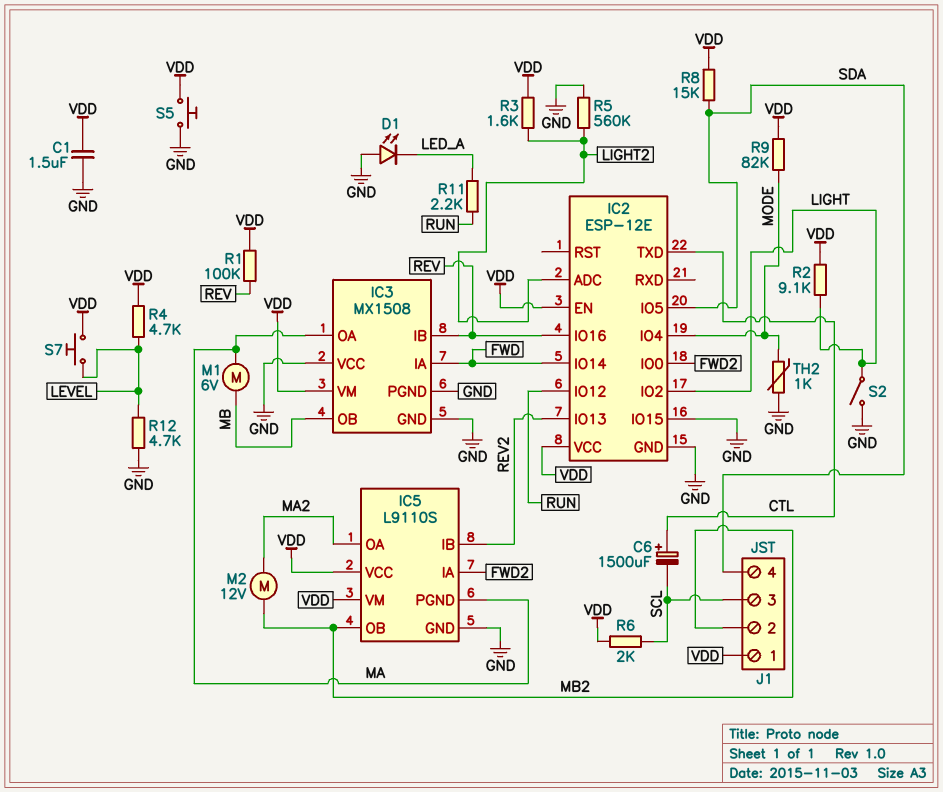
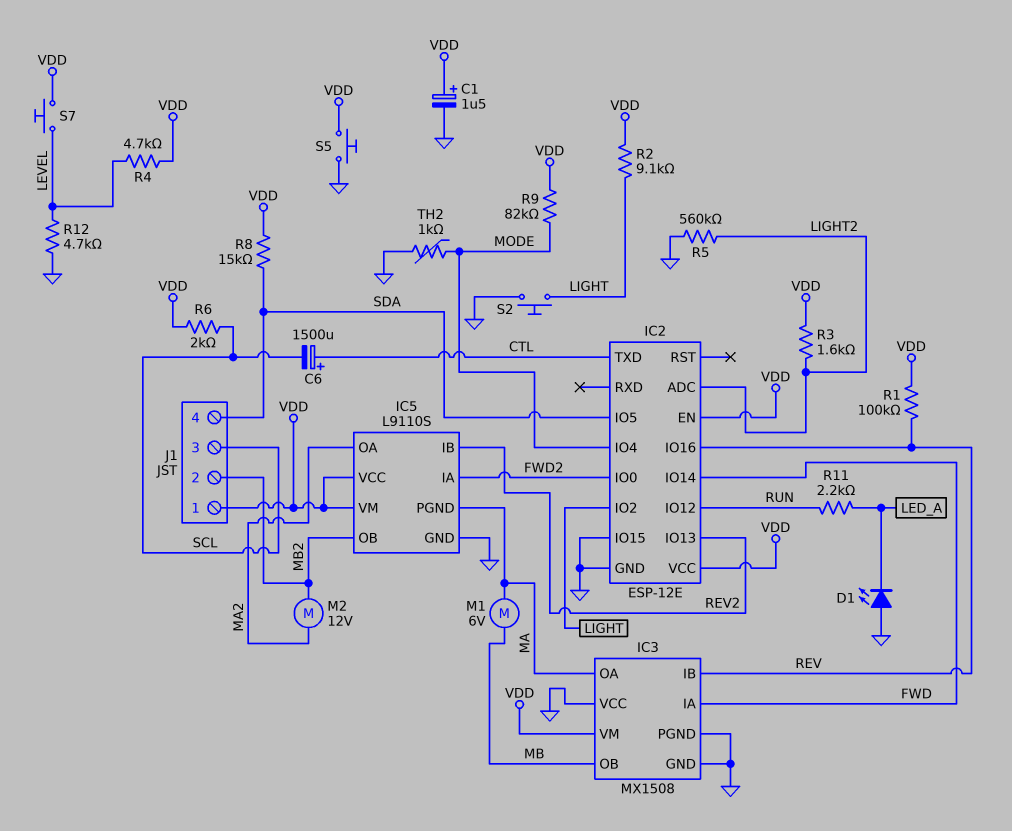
C1: 1.5uF (GND, VDD) -> 1.5uF (plus VDD, minus GND)
S2: switch (GND, LIGHT) -> button (GND, LIGHT)

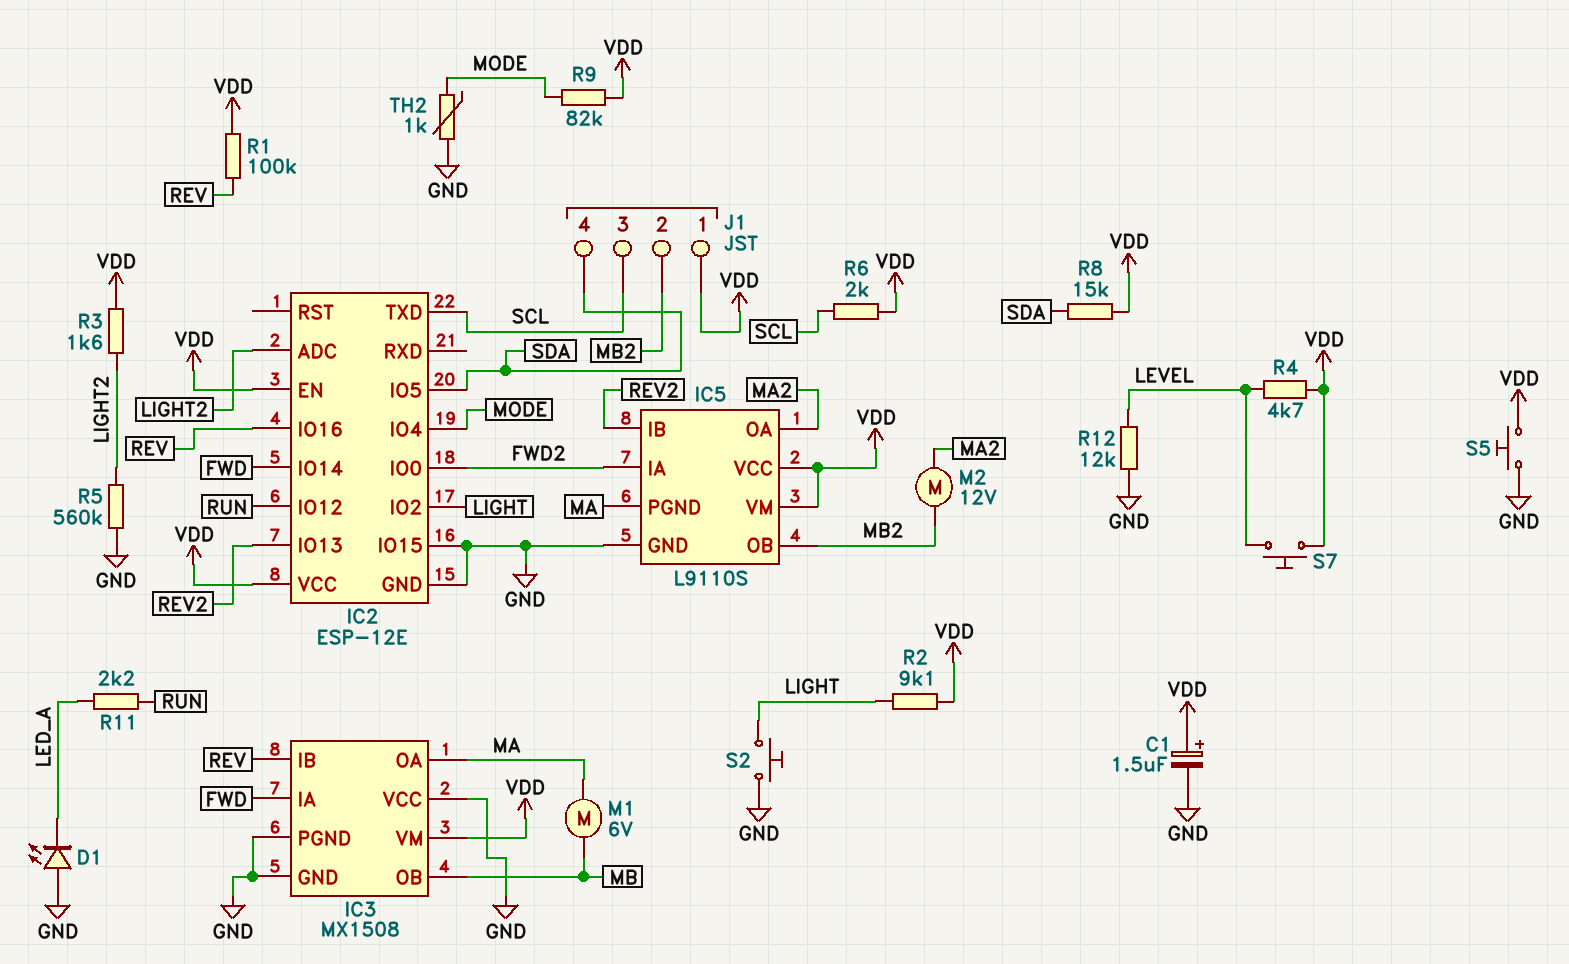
C6: 1500uF (plus CTL, minus SCL) -> none
IC2 pin TXD: CTL -> SCL
R12: 4.7k (GND, LEVEL) -> 12k (GND, LEVEL)

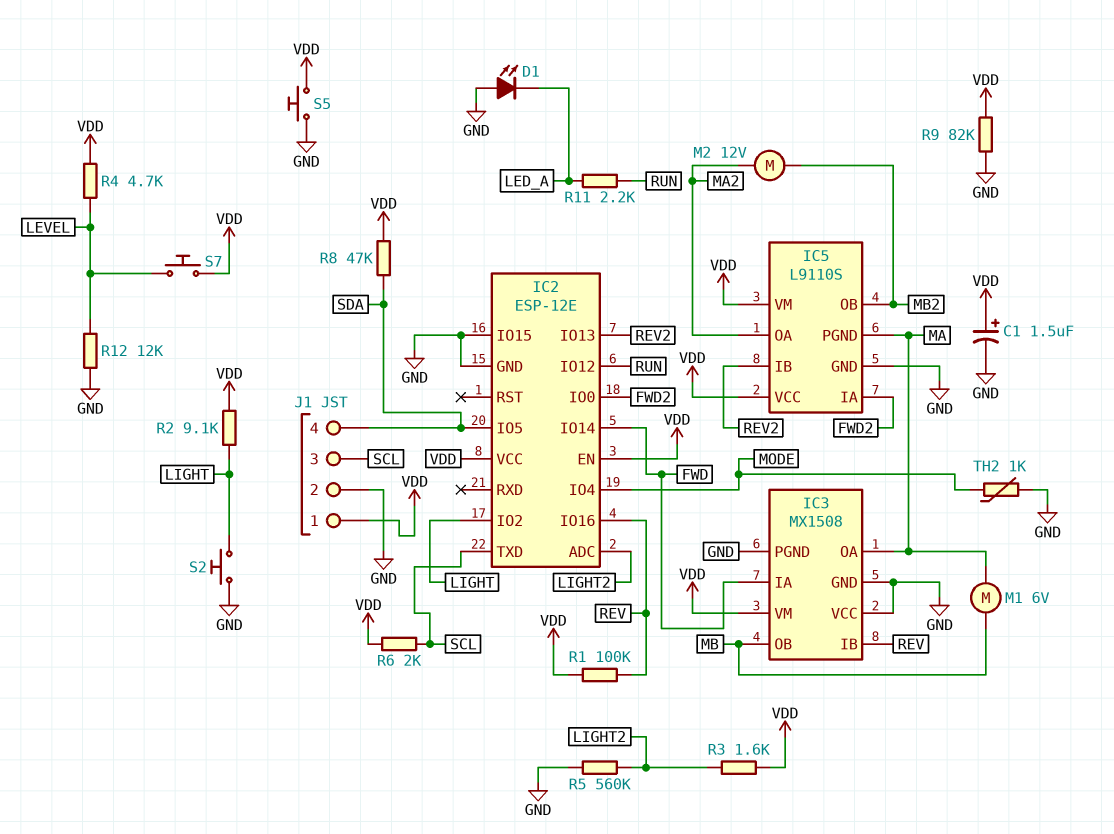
J1 pin 2: MB2 -> GND
R8: 15k (SDA, VDD) -> 47k (SDA, VDD)
R9: 82k (MODE, VDD) -> 82k (GND, VDD)

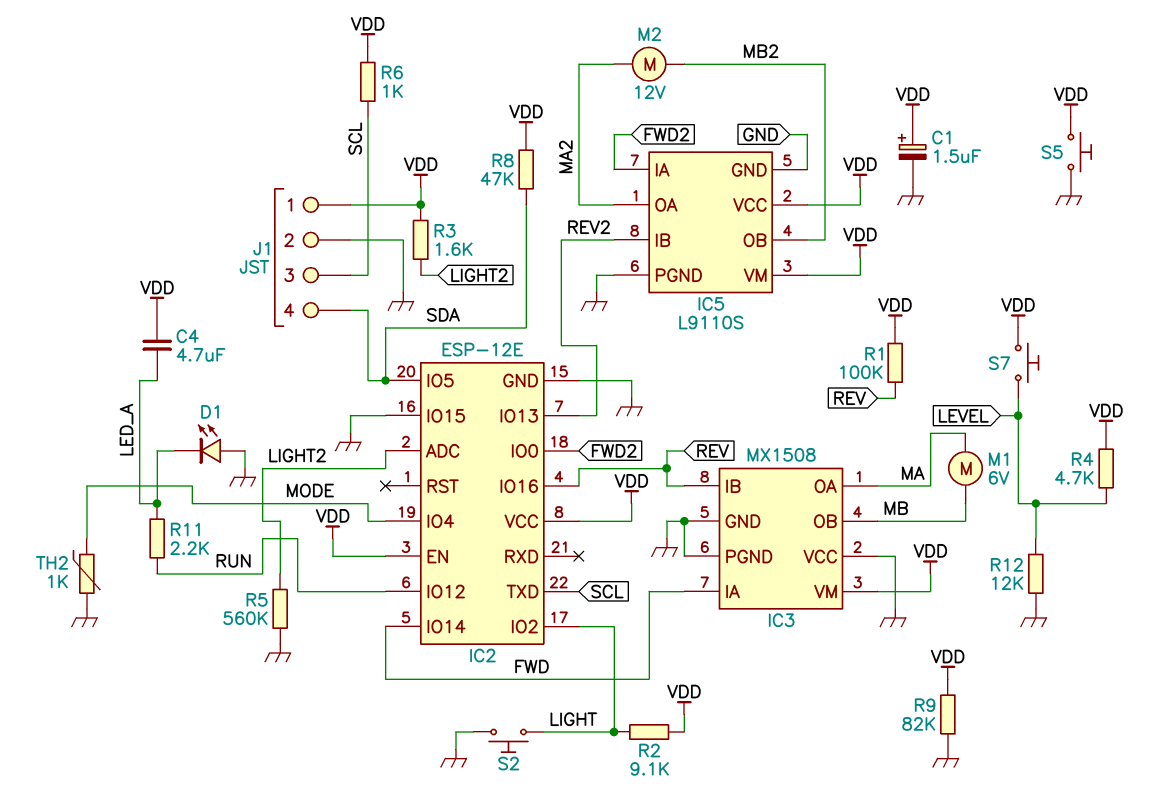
C4: none -> 4.7uF (LED_A, VDD)
IC5 pin PGND: MA -> GND
R6: 2k (SCL, VDD) -> 1k (SCL, VDD)

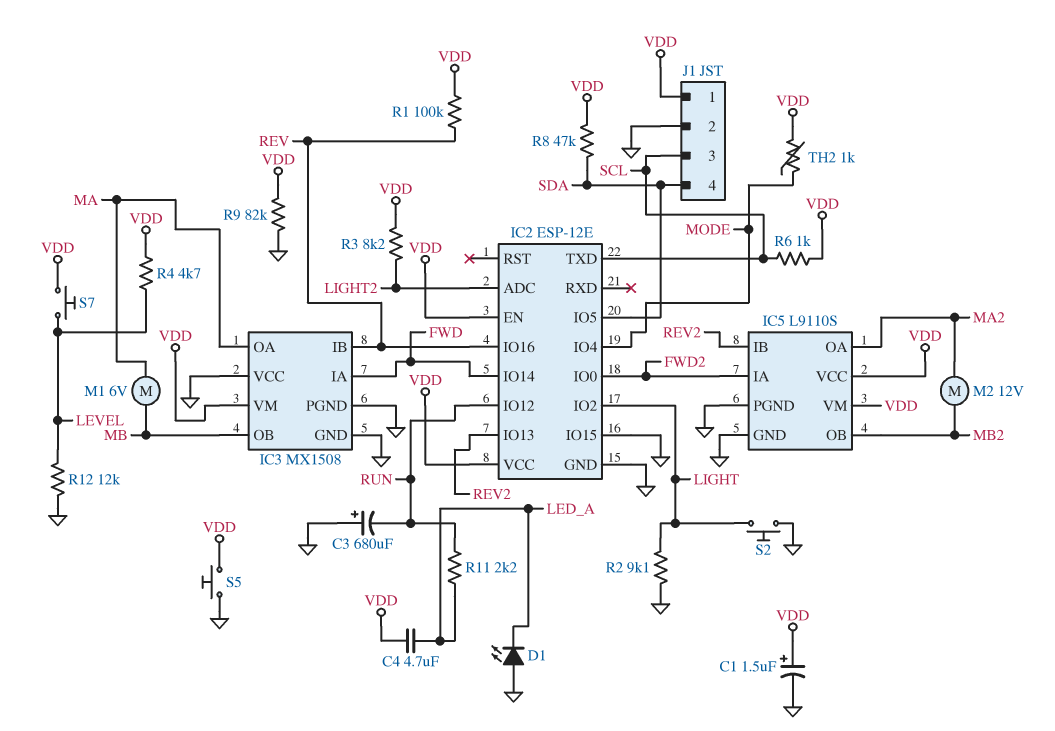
C3: none -> 680uF (plus GND, minus RUN)
R2: 9.1k (LIGHT, VDD) -> 9.1k (GND, LIGHT)
R3: 1.6k (LIGHT2, VDD) -> 8.2k (LIGHT2, VDD)
R5: 560k (GND, LIGHT2) -> none
TH2: 1k (GND, MODE) -> 1k (MODE, VDD)

